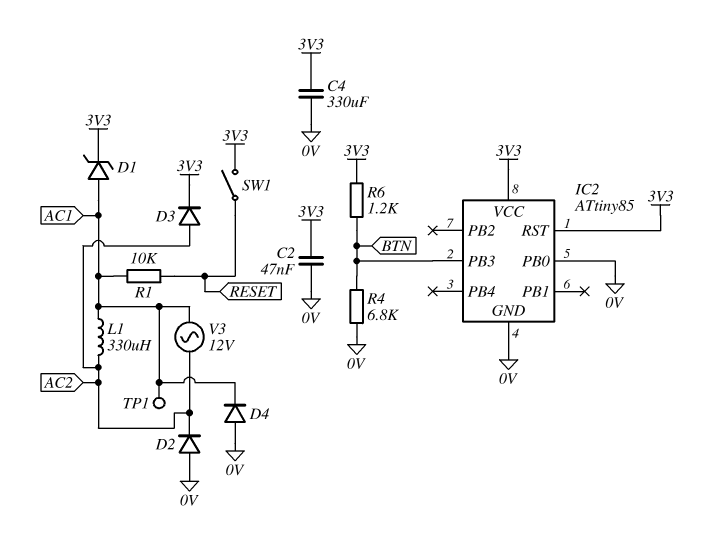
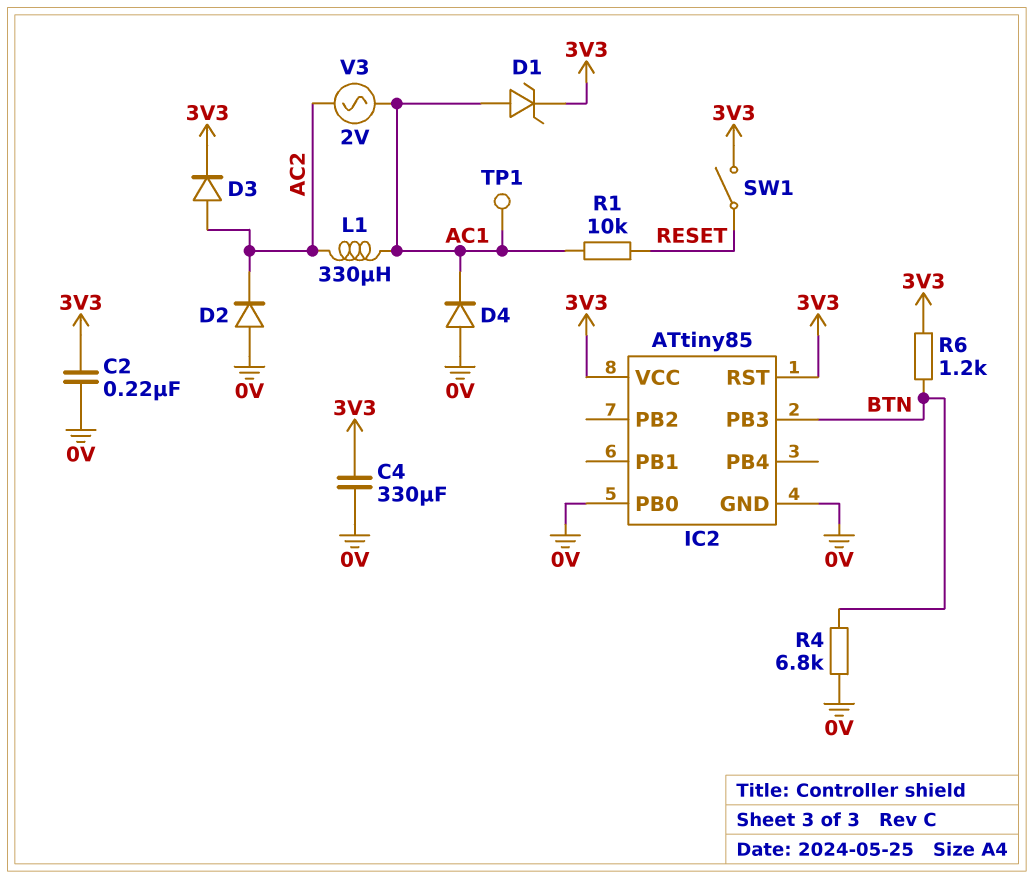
C2: 47nF (0V, 3V3) -> 220nF (0V, 3V3)
V3: AC 12V (AC1, AC2) -> AC 2V (AC1, AC2)

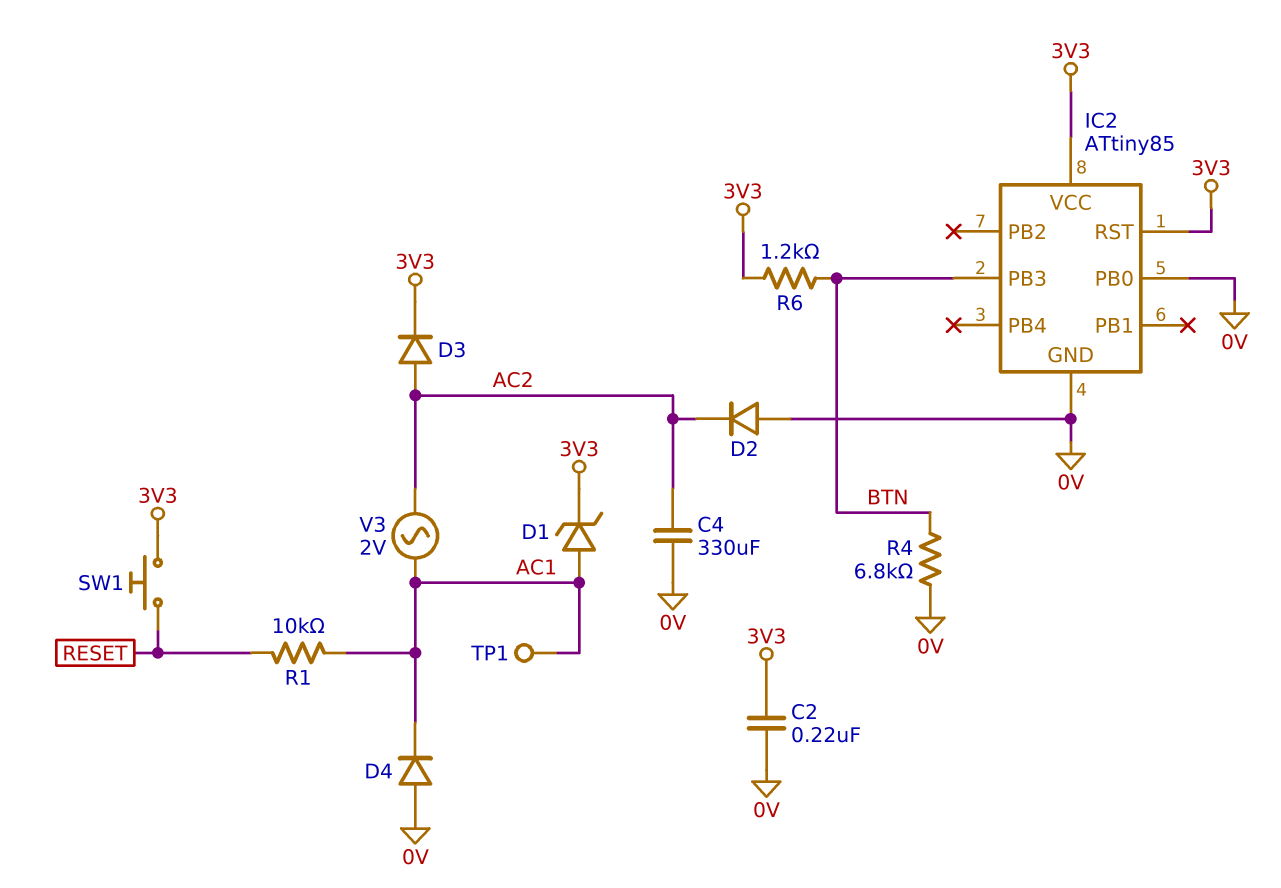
C4: 330uF (0V, 3V3) -> 330uF (0V, AC2)
L1: 330uH (AC1, AC2) -> none
SW1: switch (3V3, RESET) -> button (3V3, RESET)

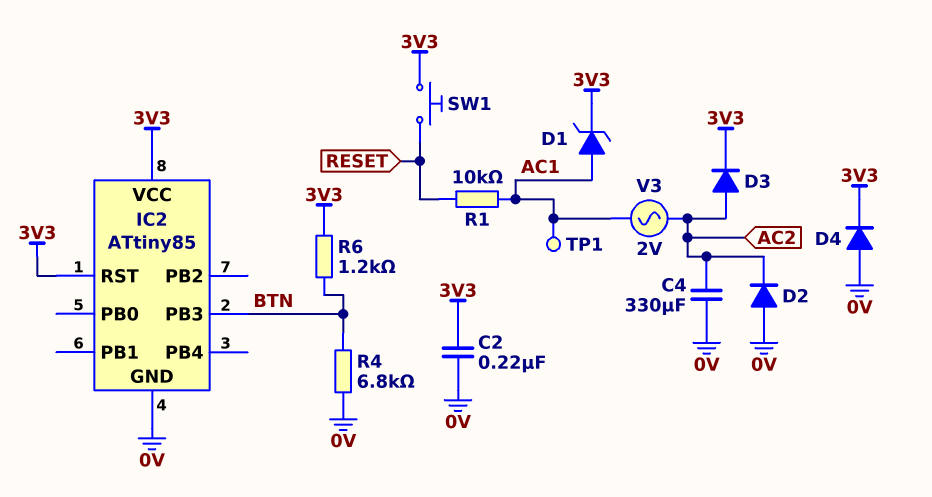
D4: diode (A 0V, K AC1) -> diode (A 0V, K 3V3)
IC2 pin PB0: 0V -> none

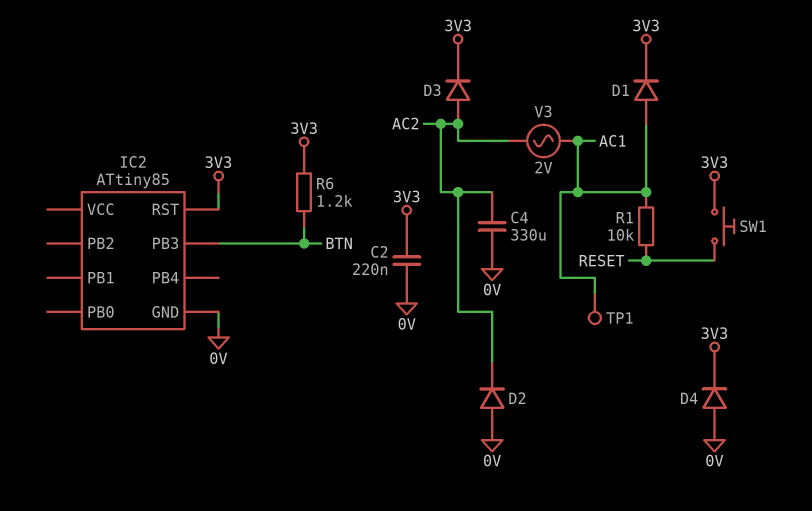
D1: zener (A AC1, K 3V3) -> diode (A AC1, K 3V3)
IC2 pin VCC: 3V3 -> none
R4: 6.8k (0V, BTN) -> none

